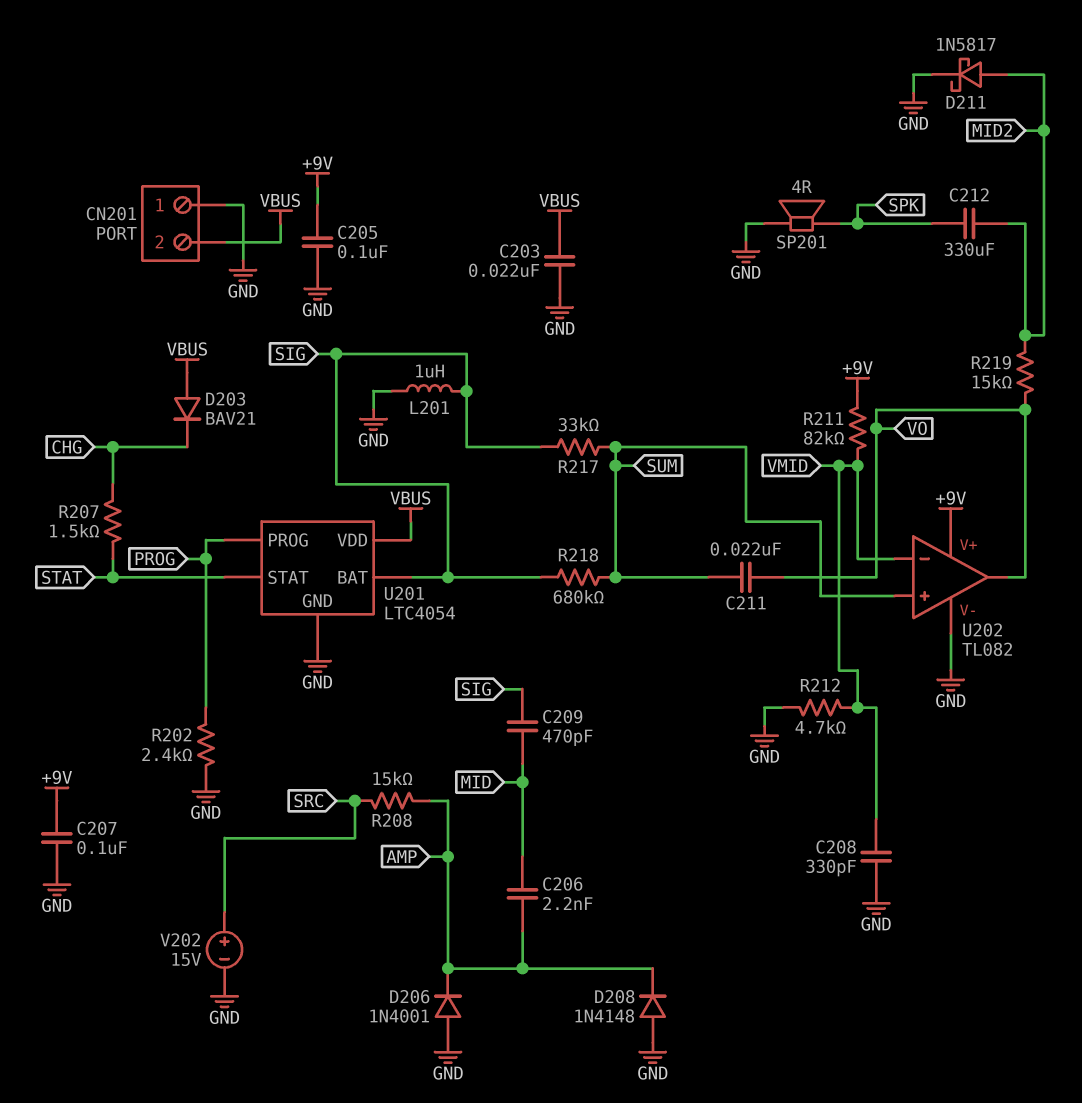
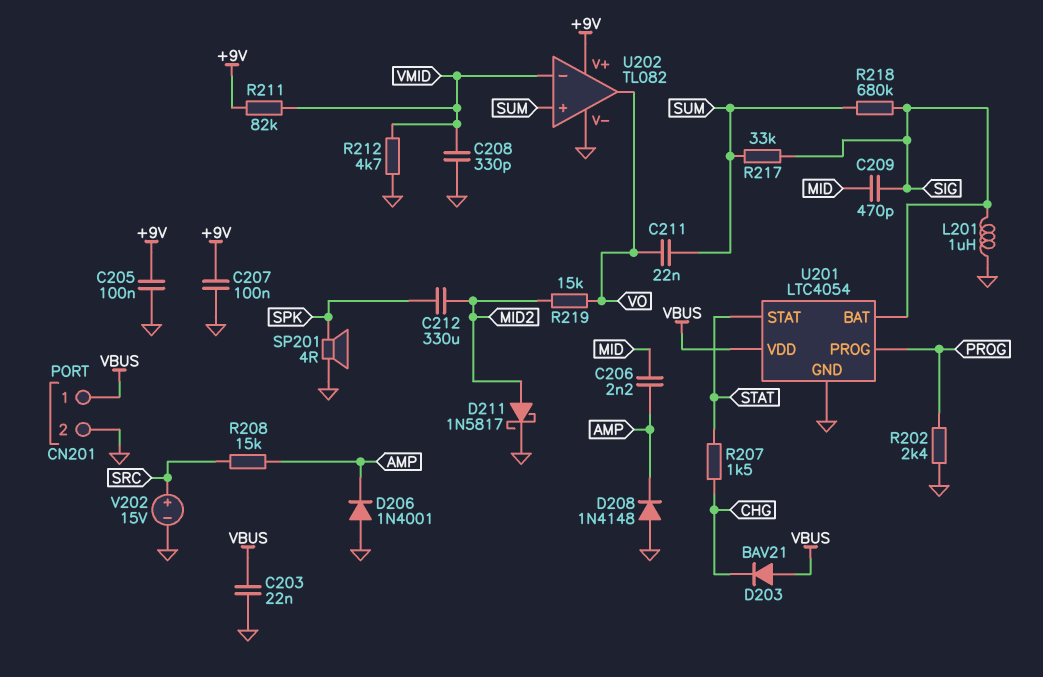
CN201 pin 1: GND -> VBUS
CN201 pin 2: VBUS -> GND

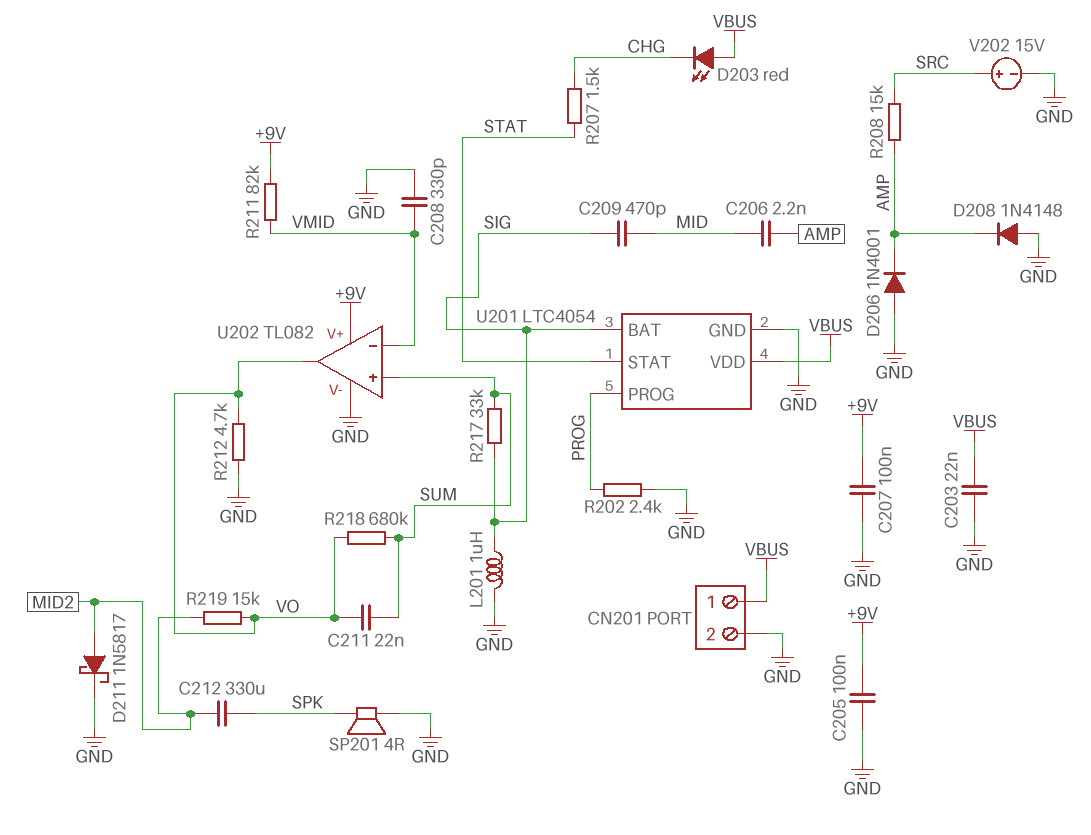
D203: diode BAV21 (A VBUS, K CHG) -> LED red (A VBUS, K CHG)
R212: 4.7k (GND, VMID) -> 4.7k (GND, VO)
R218: 680k (SIG, SUM) -> 680k (SUM, VO)

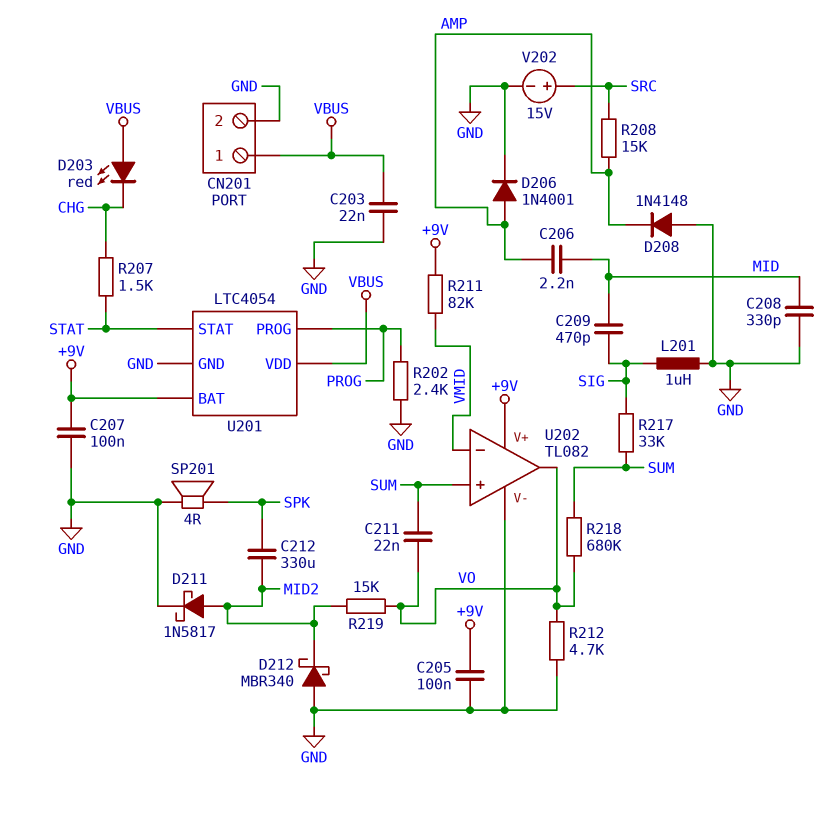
C208: 330pF (GND, VMID) -> 330pF (GND, MID)
D206: diode 1N4001 (A GND, K AMP) -> diode 1N4001 (A AMP, K GND)
D212: none -> schottky MBR340 (A GND, K MID2)
U201 pin BAT: SIG -> +9V

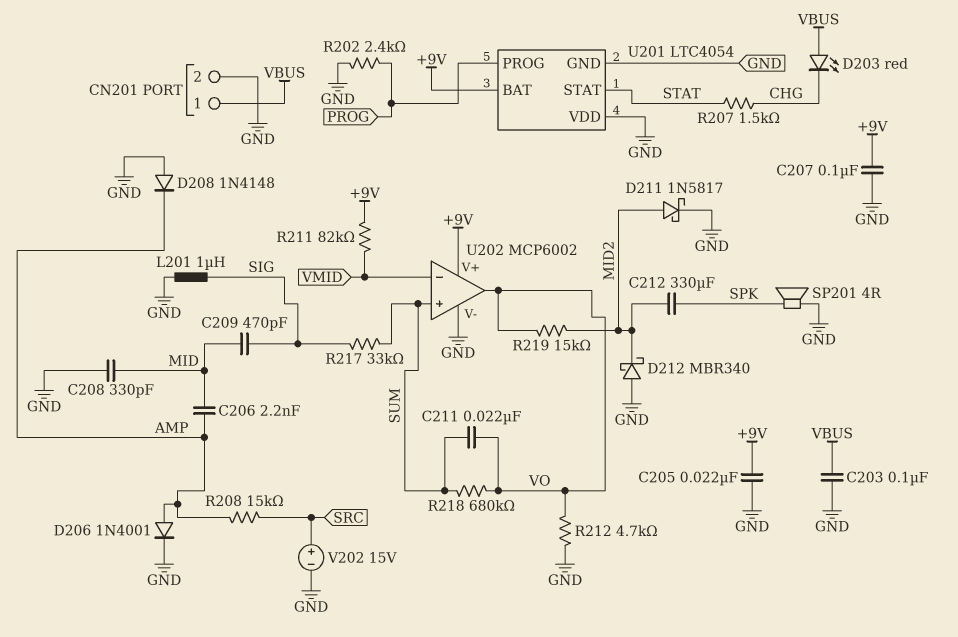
C203: 22nF (GND, VBUS) -> 100nF (GND, VBUS)
C205: 100nF (+9V, GND) -> 22nF (+9V, GND)
U201 pin VDD: VBUS -> GND
U202: TL082 -> MCP6002

